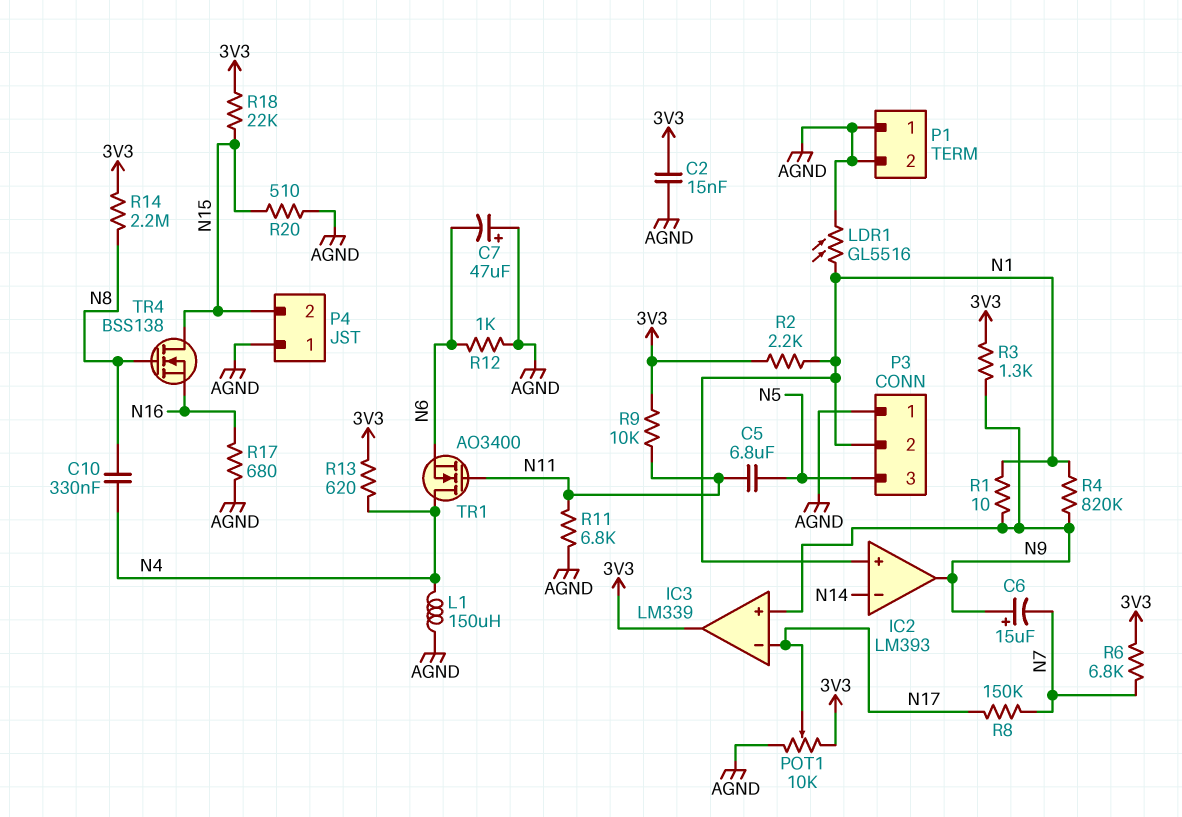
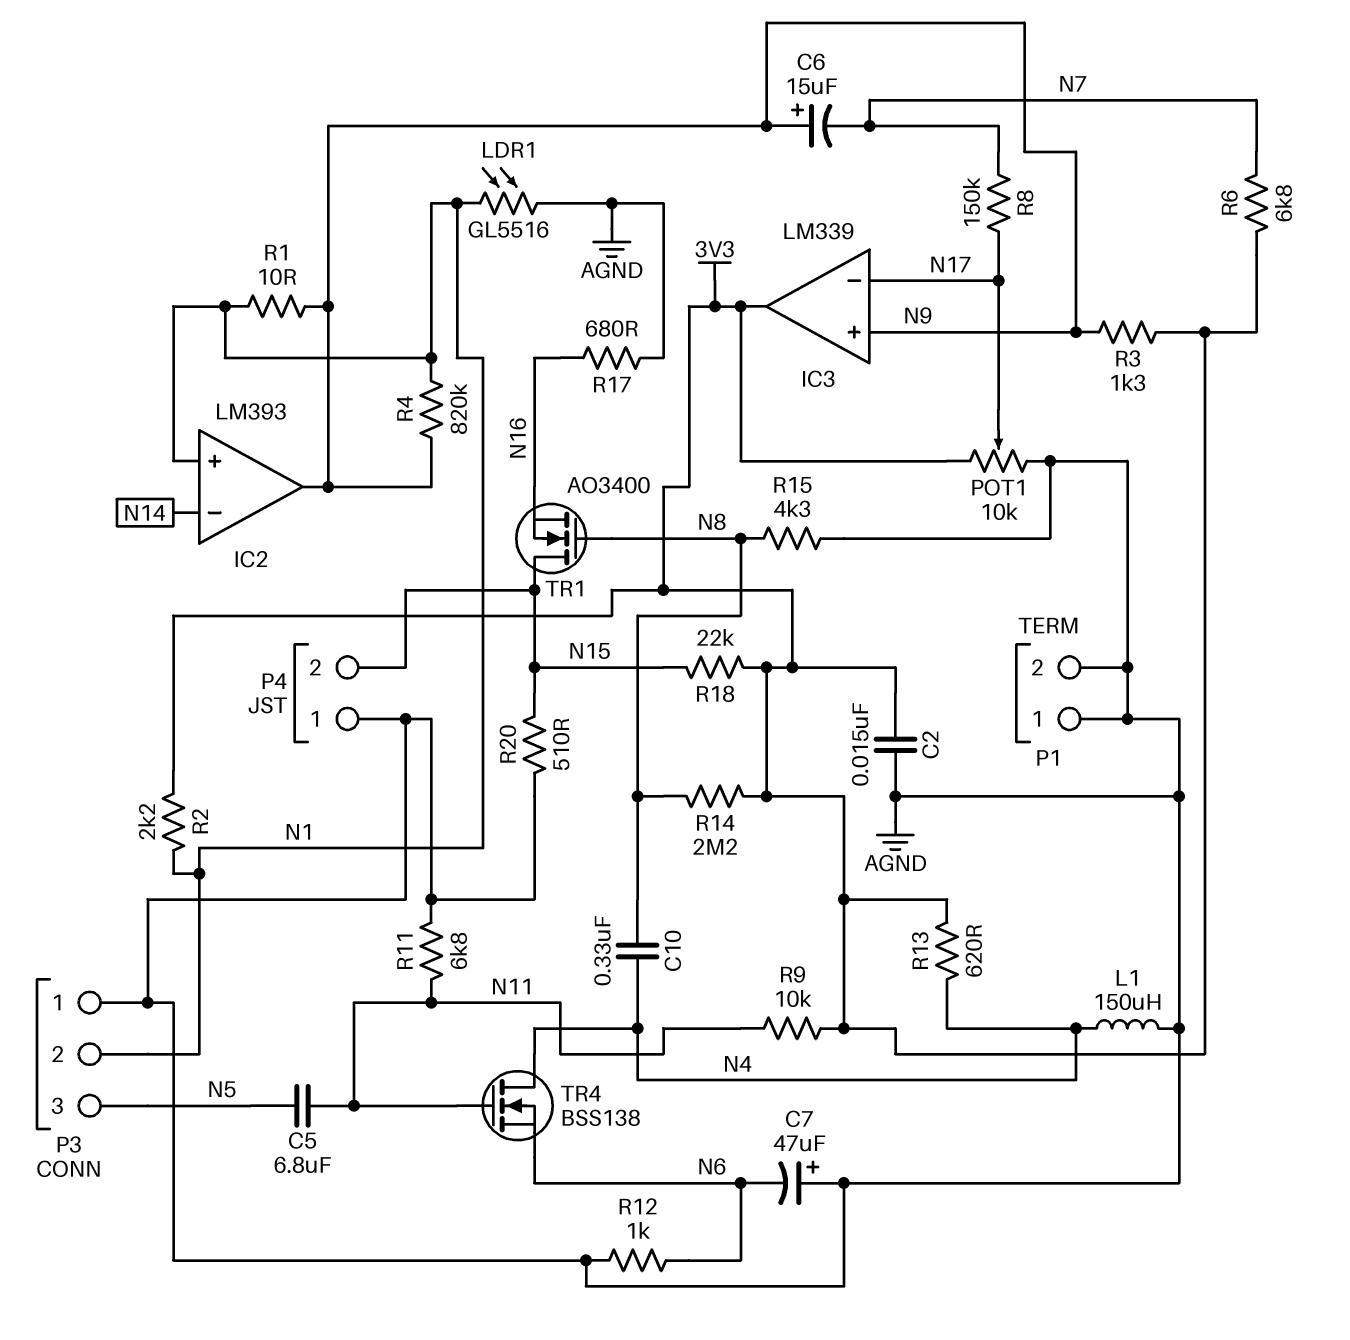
R15: none -> 4.3k (AGND, N8)
TR1: NMOS AO3400 (G N11, D N4, S N6) -> NMOS AO3400 (G N8, D N15, S N16)
TR4: NMOS BSS138 (G N8, D N15, S N16) -> NMOS BSS138 (G N11, D N4, S N6)

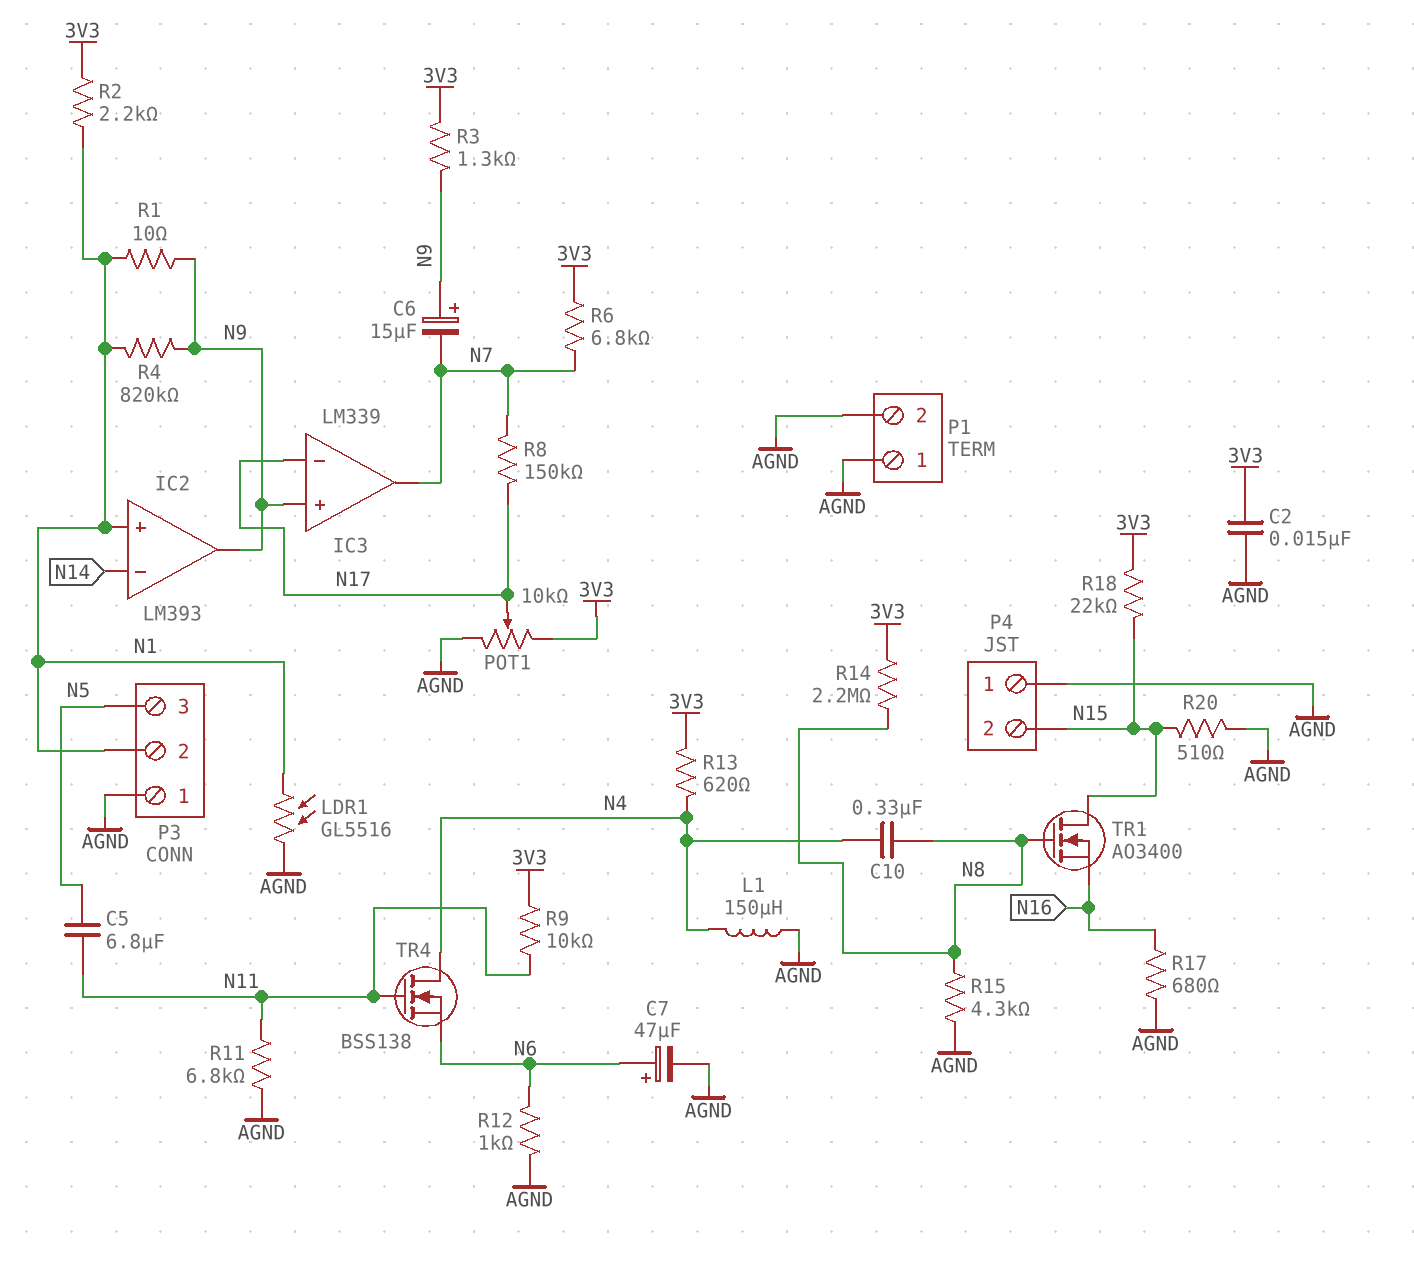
C7: 47uF (plus AGND, minus N6) -> 47uF (plus N6, minus AGND)
IC3 pin out: 3V3 -> N7

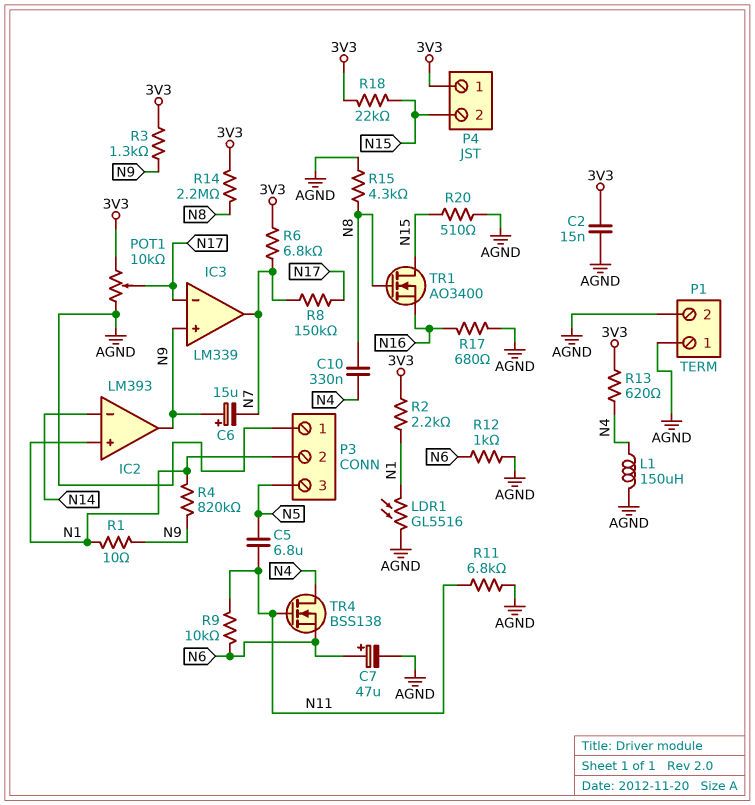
P4 pin 1: AGND -> 3V3
R9: 10k (3V3, N11) -> 10k (N6, N11)

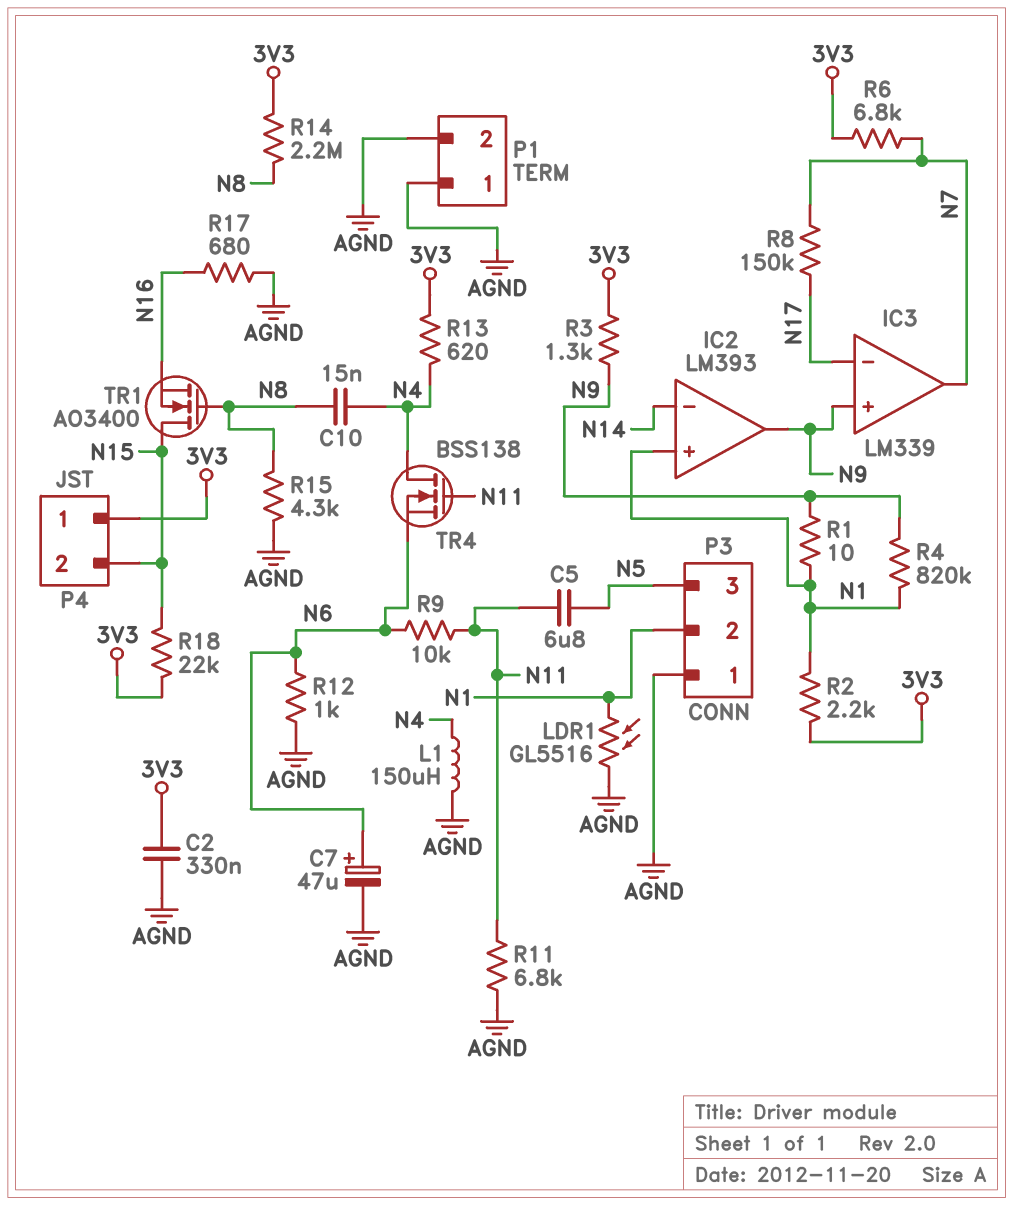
C2: 15nF (3V3, AGND) -> 330nF (3V3, AGND)
C6: 15uF (plus N9, minus N7) -> none
C10: 330nF (N4, N8) -> 15nF (N4, N8)
POT1: 10k (3V3, AGND, wiper N17) -> none
R20: 510 (AGND, N15) -> none

